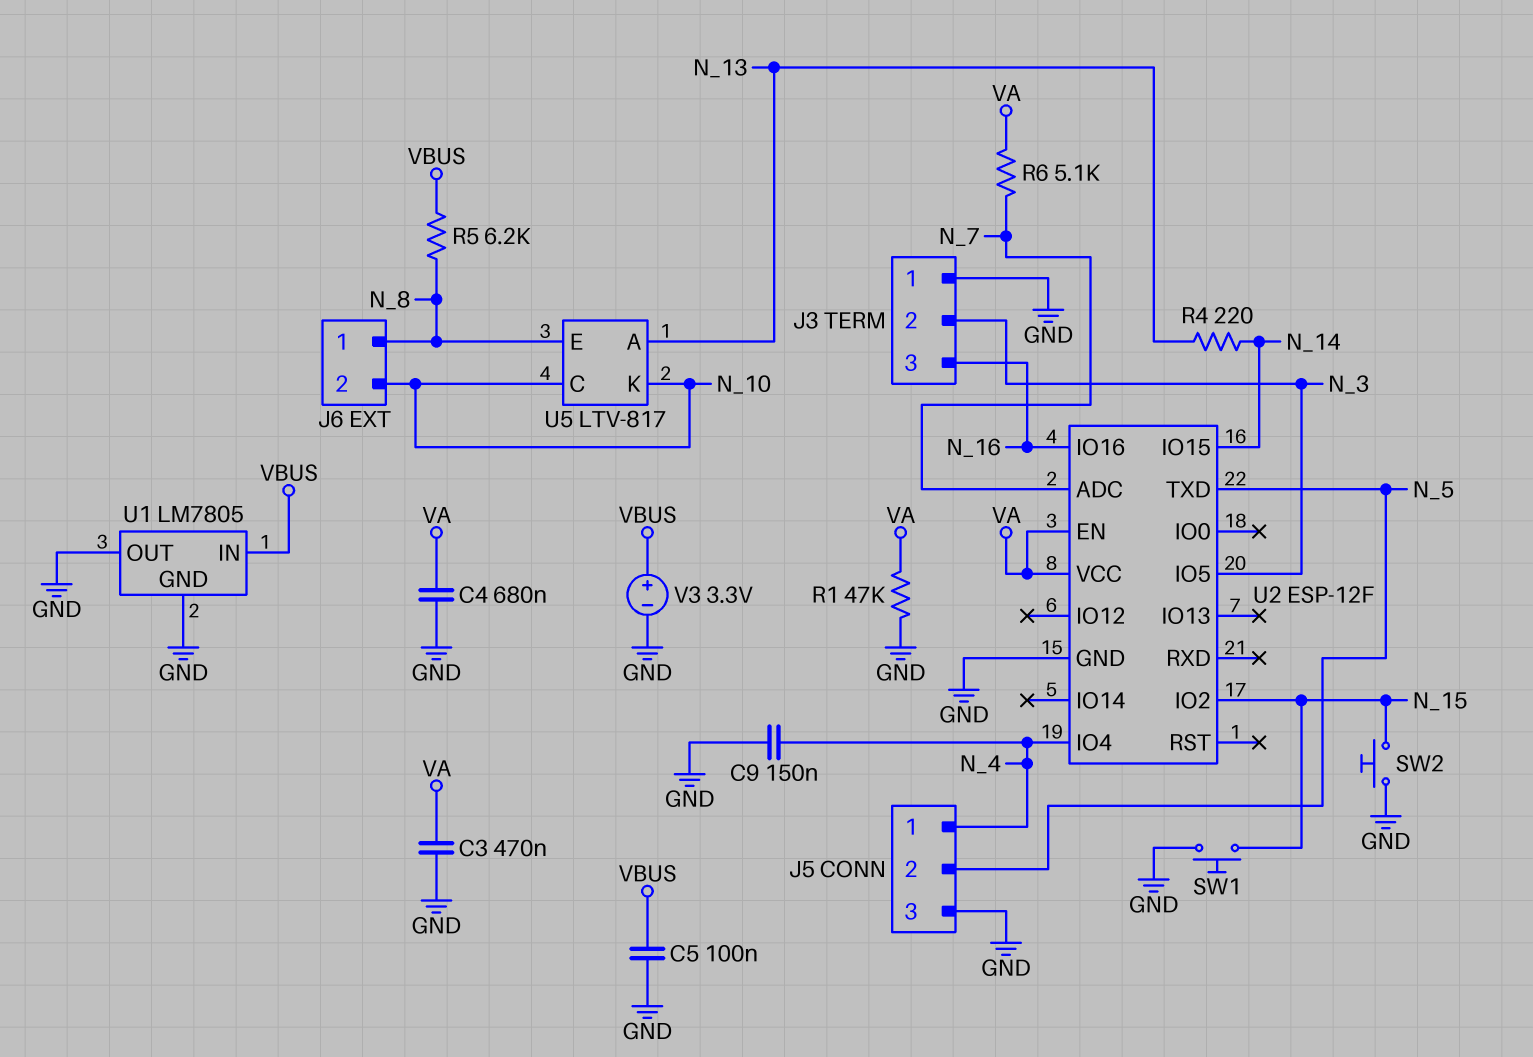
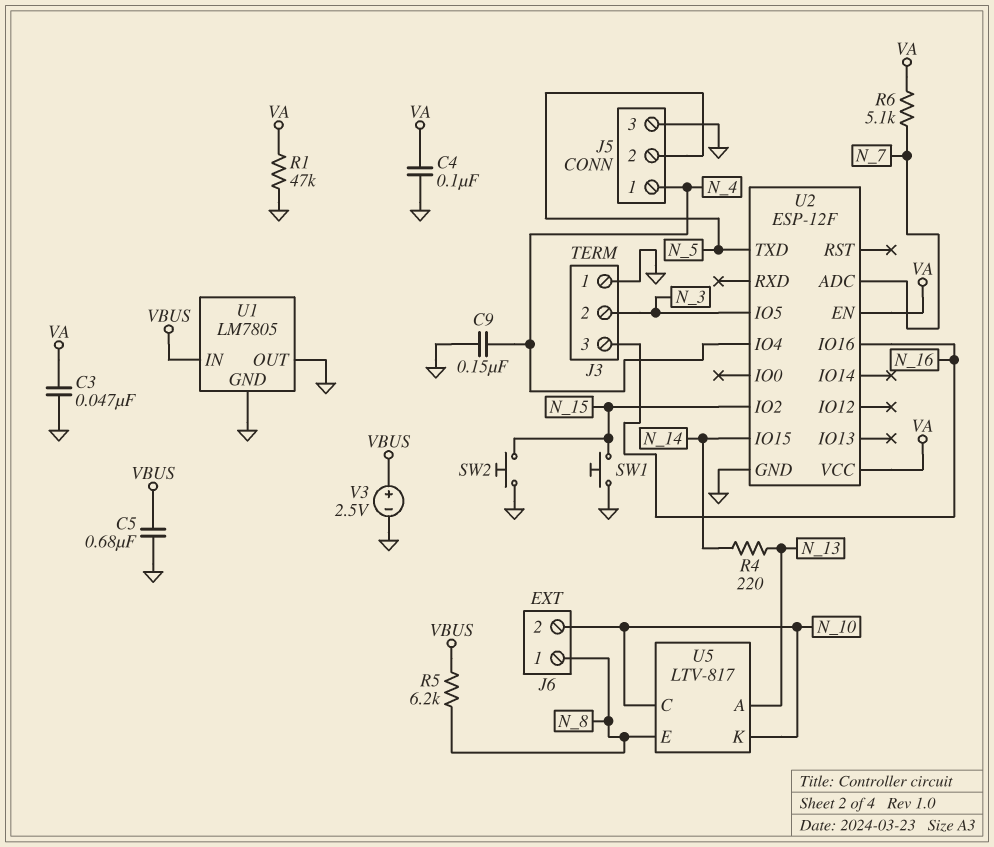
C3: 470nF (GND, VA) -> 47nF (GND, VA)
C4: 680nF (GND, VA) -> 100nF (GND, VA)
C5: 100nF (GND, VBUS) -> 680nF (GND, VBUS)
V3: 3.3V (plus VBUS, minus GND) -> 2.5V (plus VBUS, minus GND)

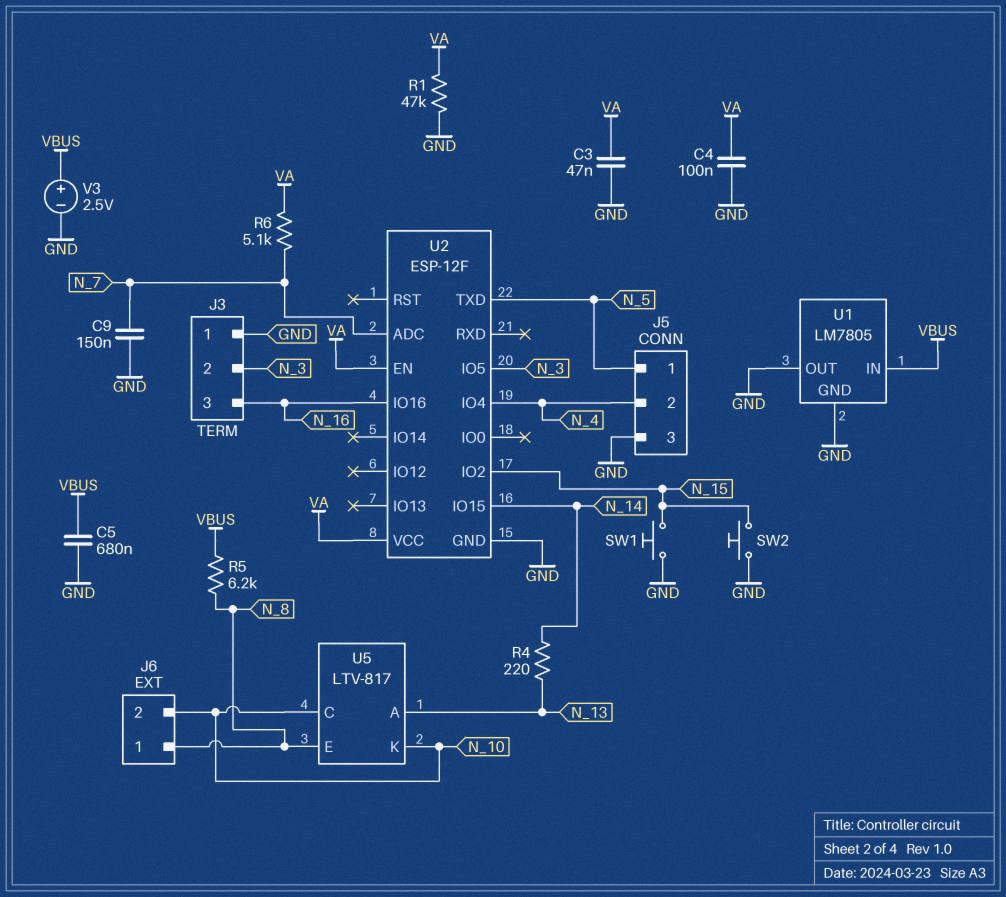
C9: 150nF (GND, N_4) -> 150nF (GND, N_7)
J5 pin 1: N_4 -> N_5
J5 pin 2: N_5 -> N_4

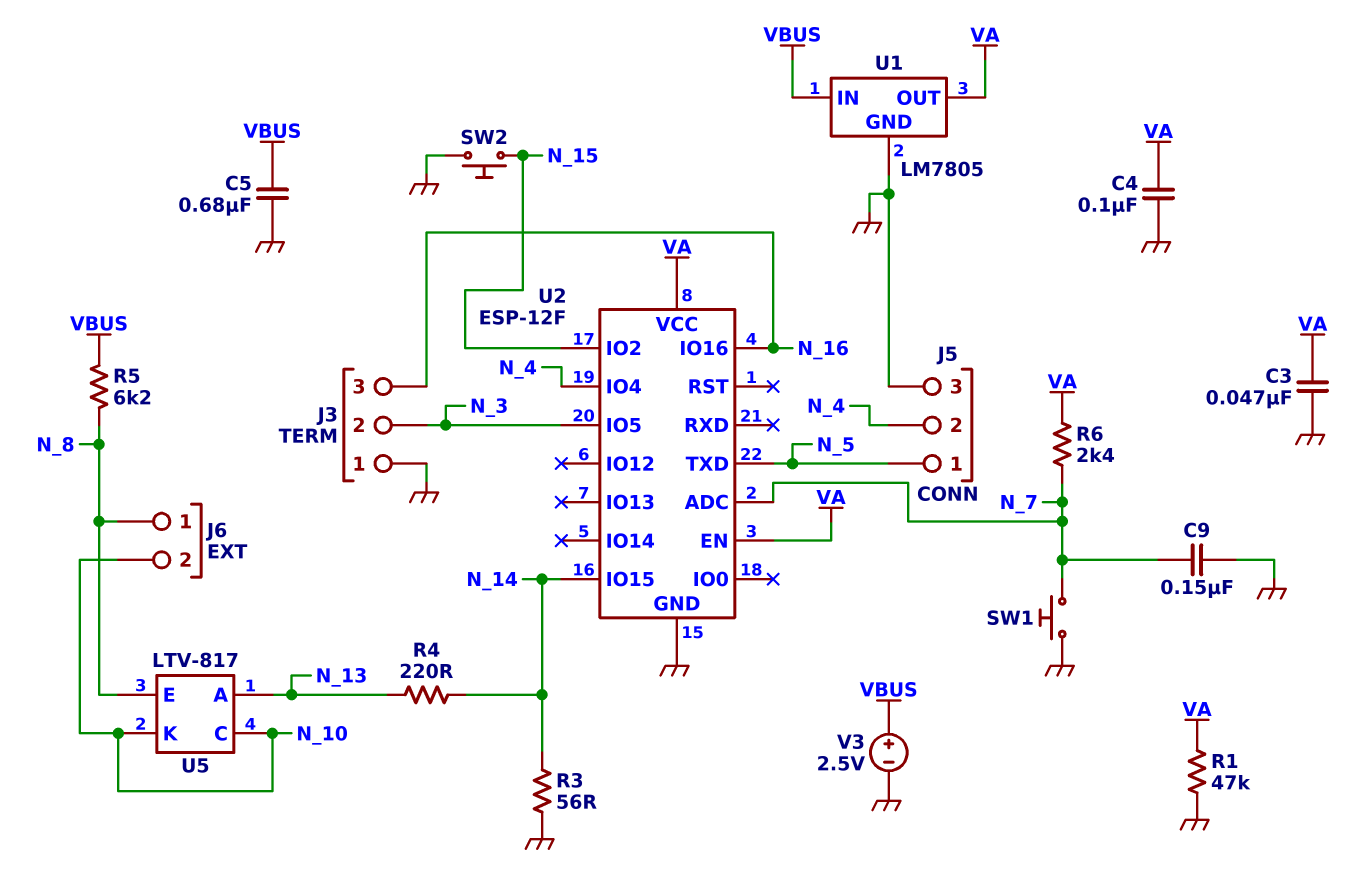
R3: none -> 56 (GND, N_14)
R6: 5.1k (N_7, VA) -> 2.4k (N_7, VA)
SW1: button (GND, N_15) -> button (GND, N_7)
U1 pin OUT: GND -> VA

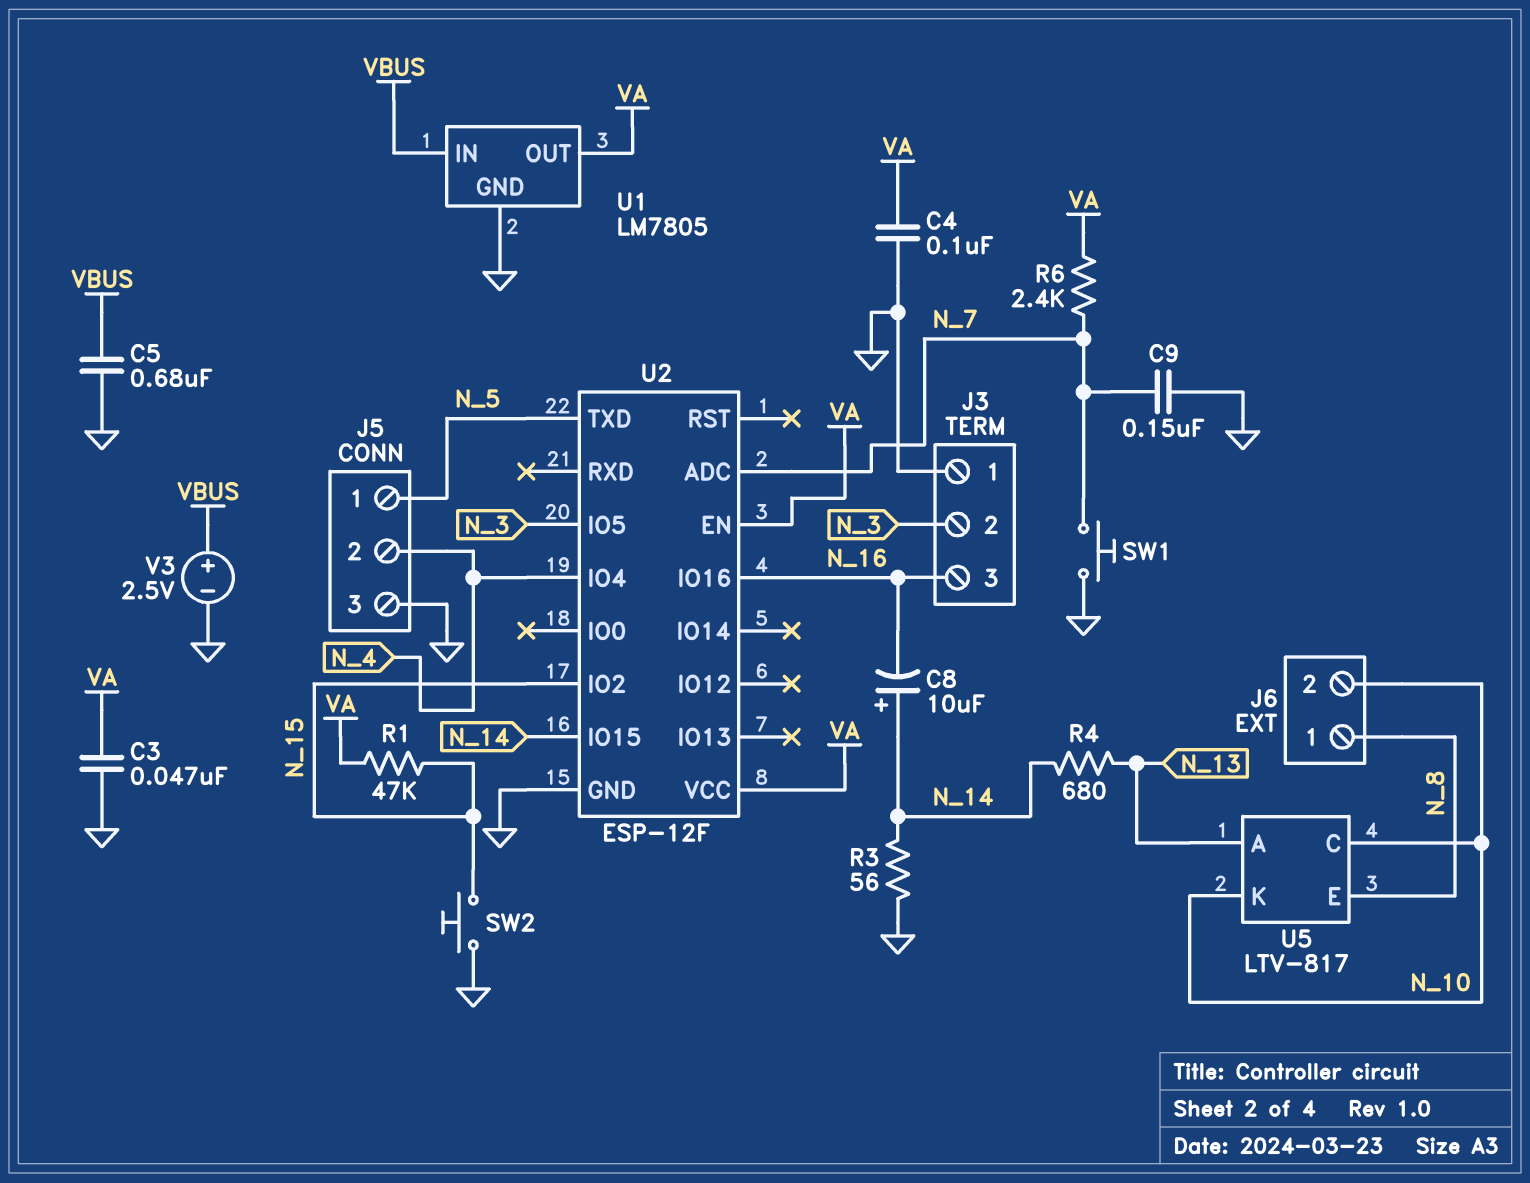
C8: none -> 10uF (plus N_14, minus N_16)
R1: 47k (GND, VA) -> 47k (N_15, VA)
R4: 220 (N_13, N_14) -> 680 (N_13, N_14)
R5: 6.2k (N_8, VBUS) -> none

